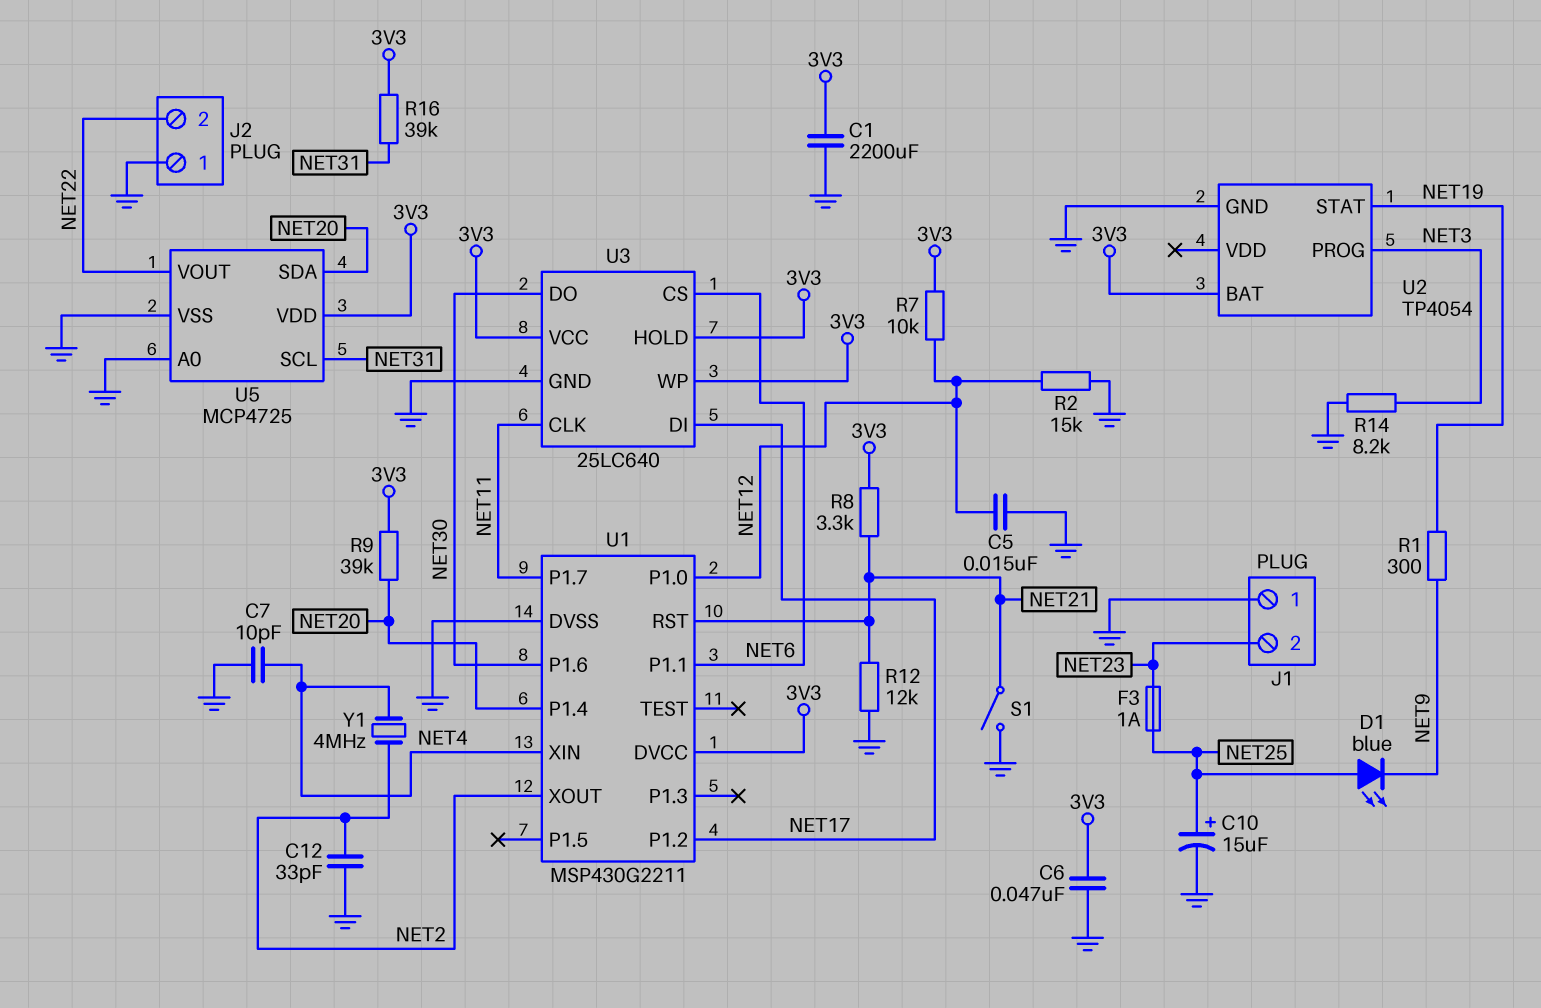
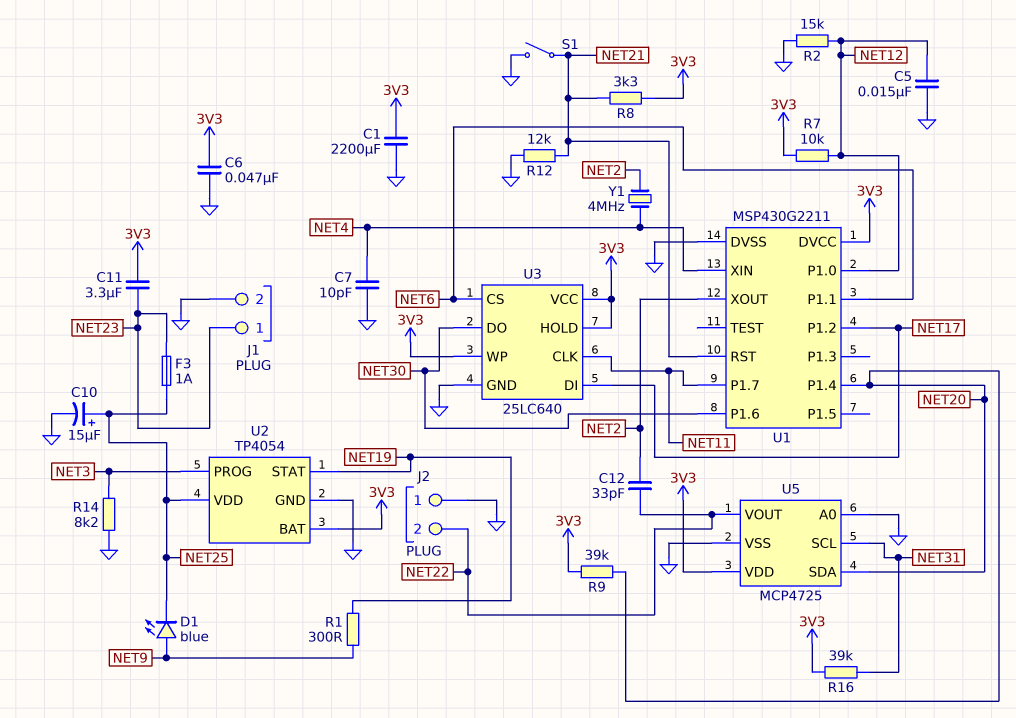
C11: none -> 3.3uF (3V3, NET23)
C12: 33pF (GND, NET2) -> 33pF (NET2, NET22)
D1: LED blue (A NET25, K NET9) -> LED blue (A NET9, K NET25)
J1 pin 1: GND -> NET23
J1 pin 2: NET23 -> GND
U2 pin VDD: none -> NET25

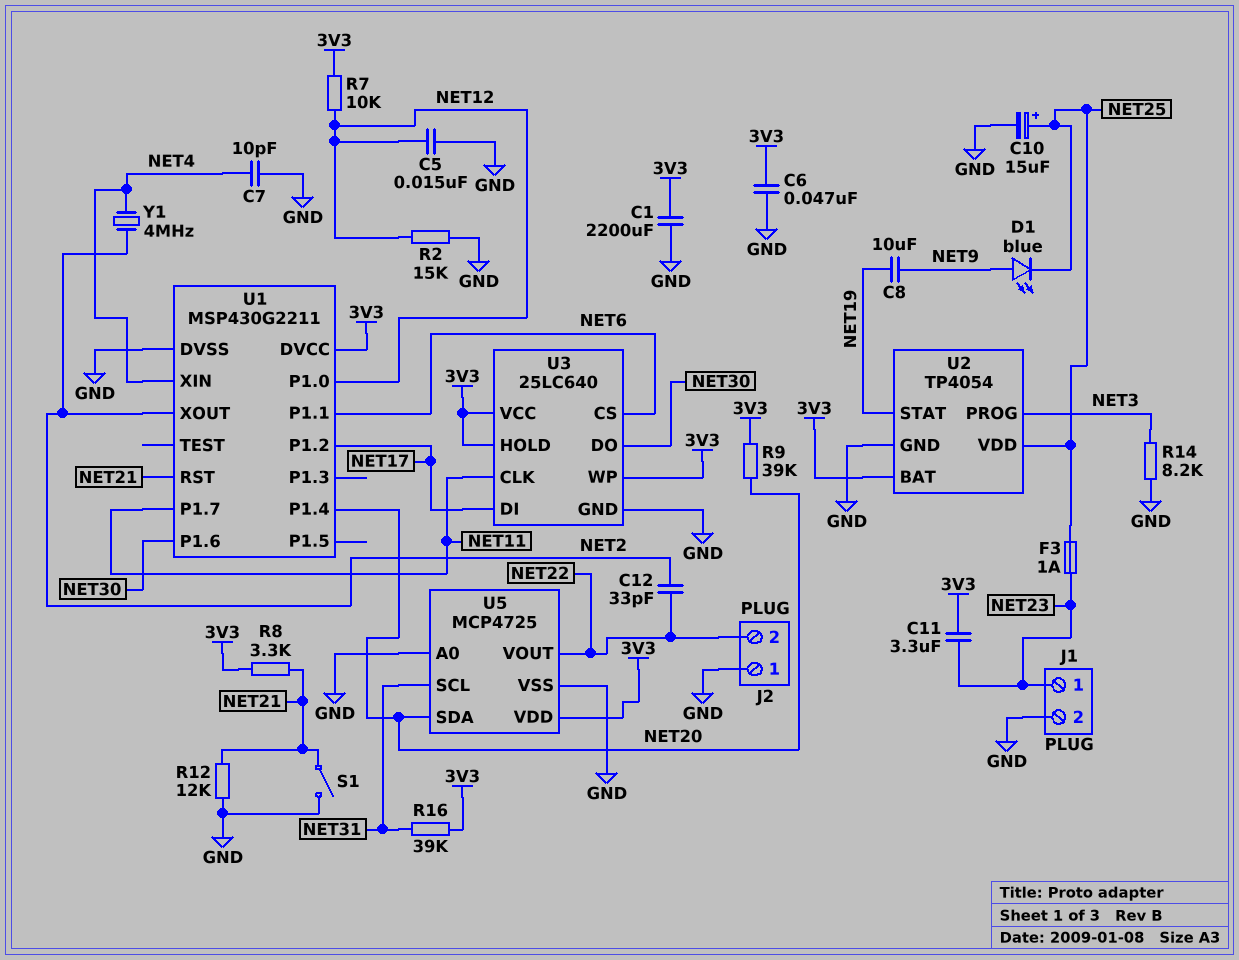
C8: none -> 10uF (NET9, NET19)
R1: 300 (NET9, NET19) -> none

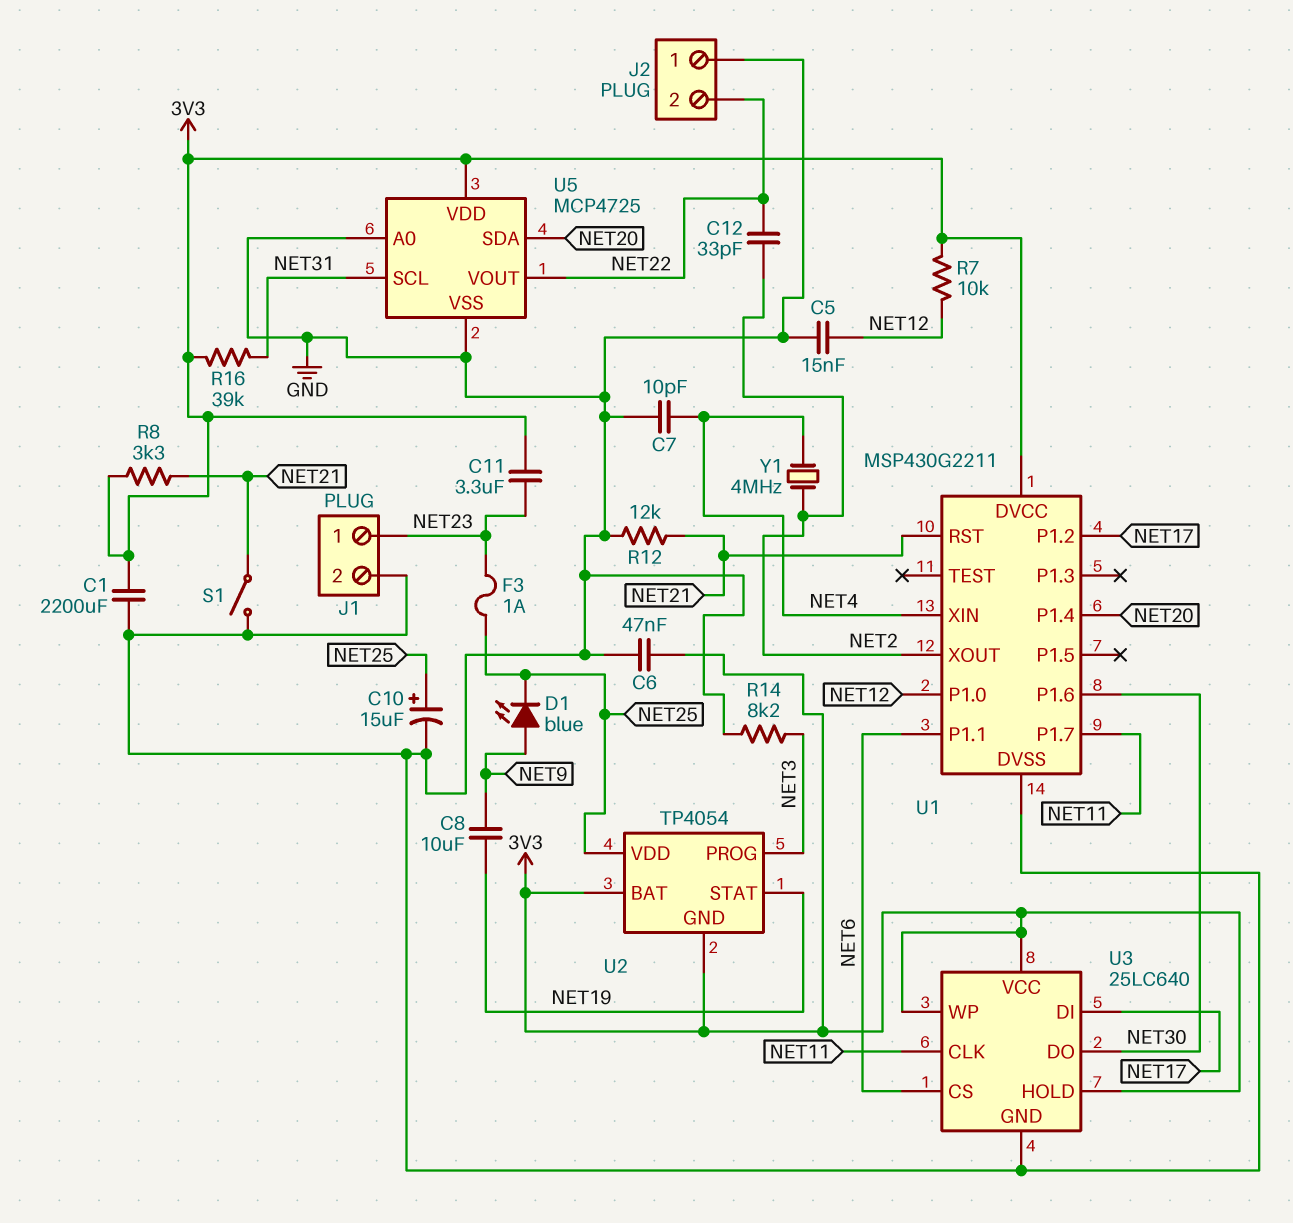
R2: 15k (GND, NET12) -> none
R9: 39k (3V3, NET20) -> none
U2 pin GND: GND -> 3V3

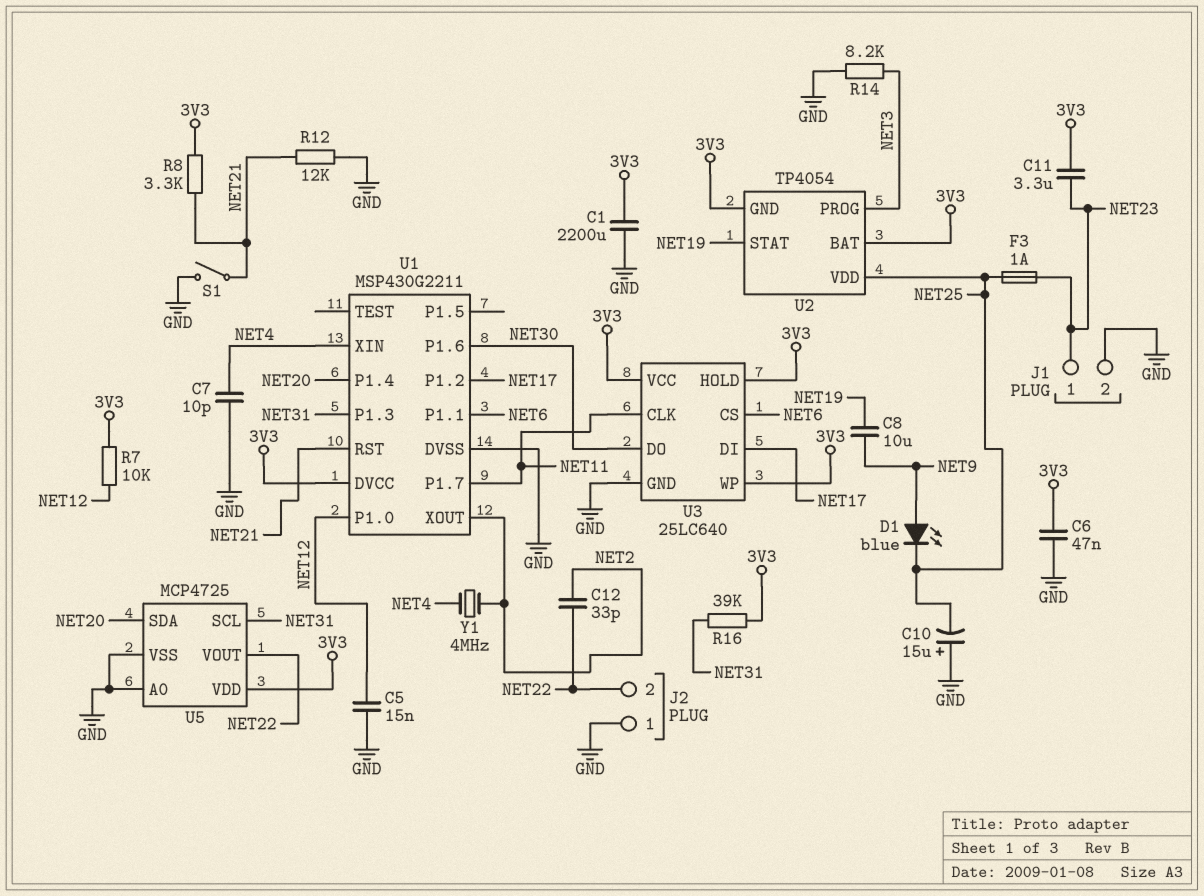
C10: 15uF (plus NET25, minus GND) -> 15uF (plus GND, minus NET25)
U1 pin P1.3: none -> NET31

